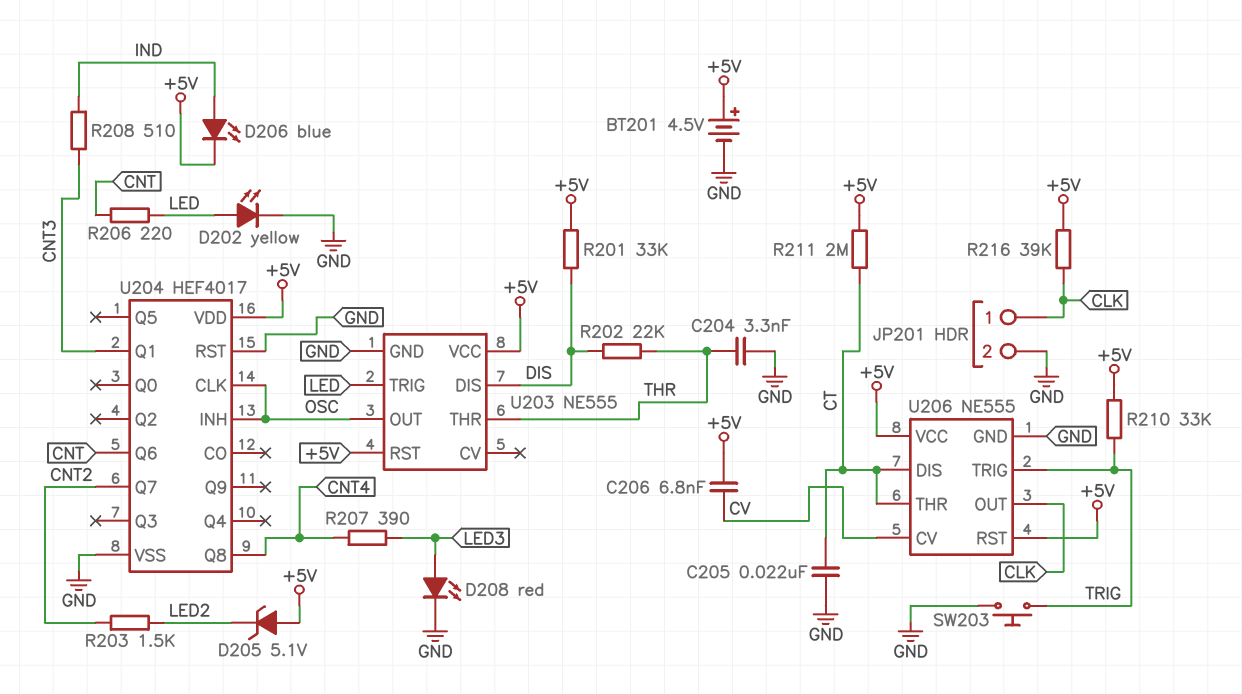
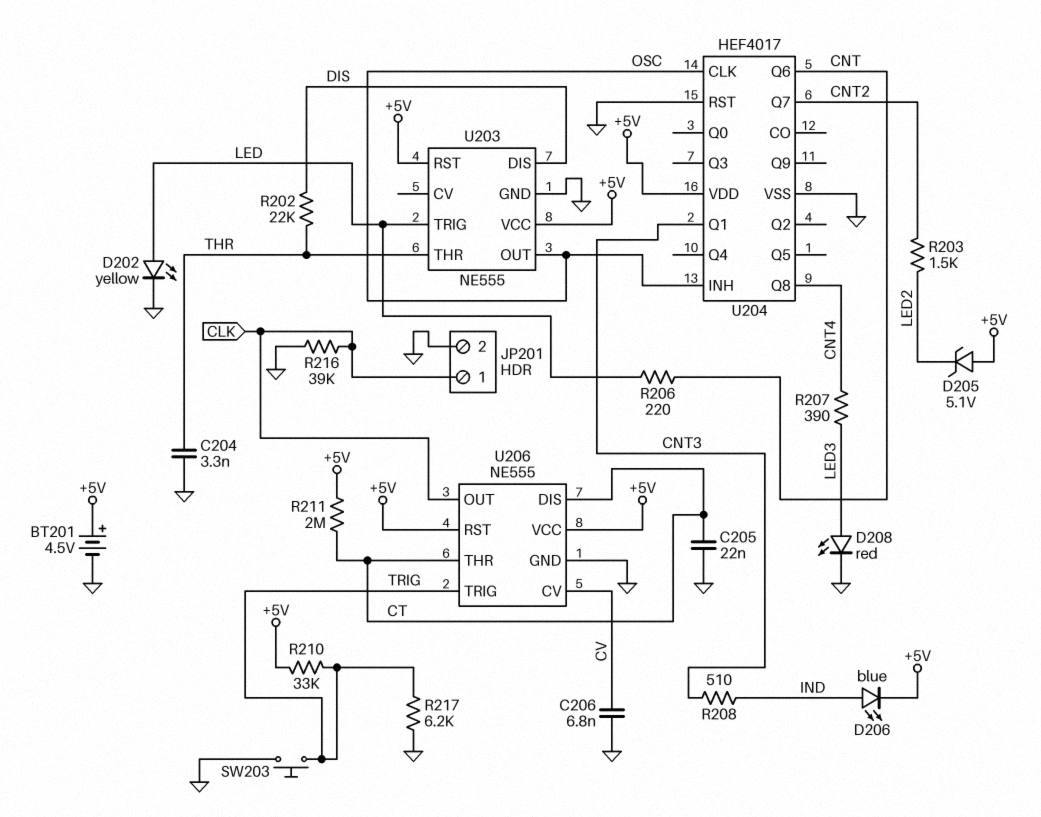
C206: 6.8nF (+5V, CV) -> 6.8nF (CV, GND)
R201: 33k (+5V, DIS) -> none
R216: 39k (+5V, CLK) -> 39k (CLK, GND)
R217: none -> 6.2k (GND, TRIG)

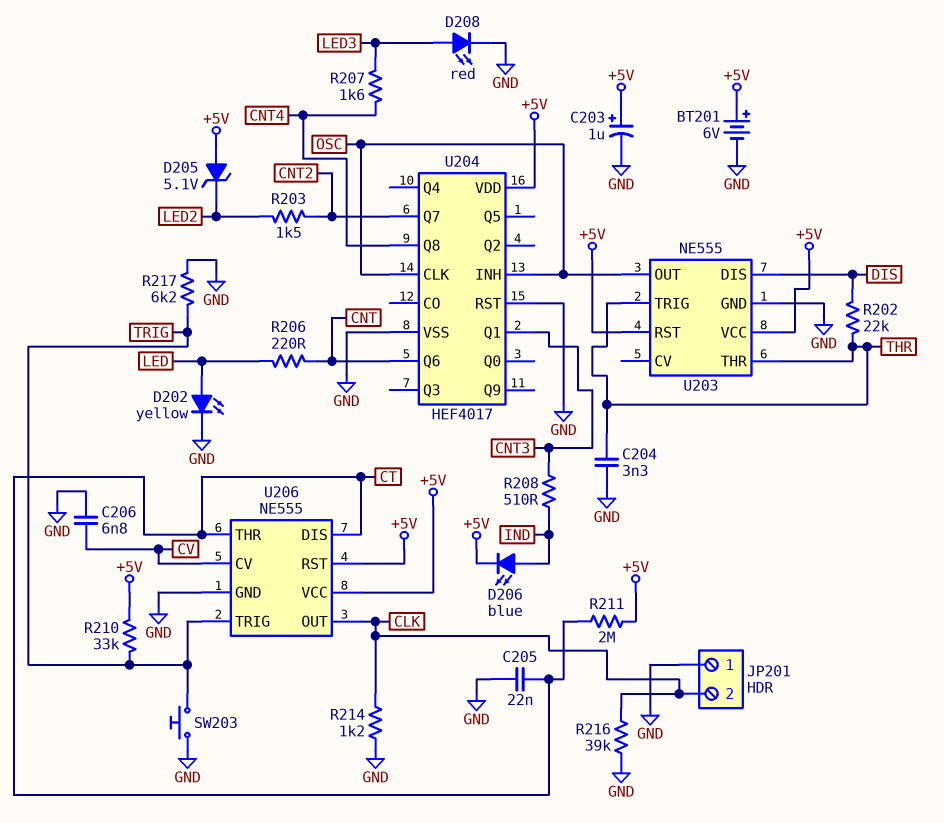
BT201: 4.5V (plus +5V, minus GND) -> 6V (plus +5V, minus GND)
C203: none -> 1uF (plus +5V, minus GND)
JP201 pin 1: CLK -> GND
JP201 pin 2: GND -> CLK
R207: 390 (CNT4, LED3) -> 1.6k (CNT4, LED3)
R214: none -> 1.2k (CLK, GND)
U203 pin TRIG: LED -> THR

